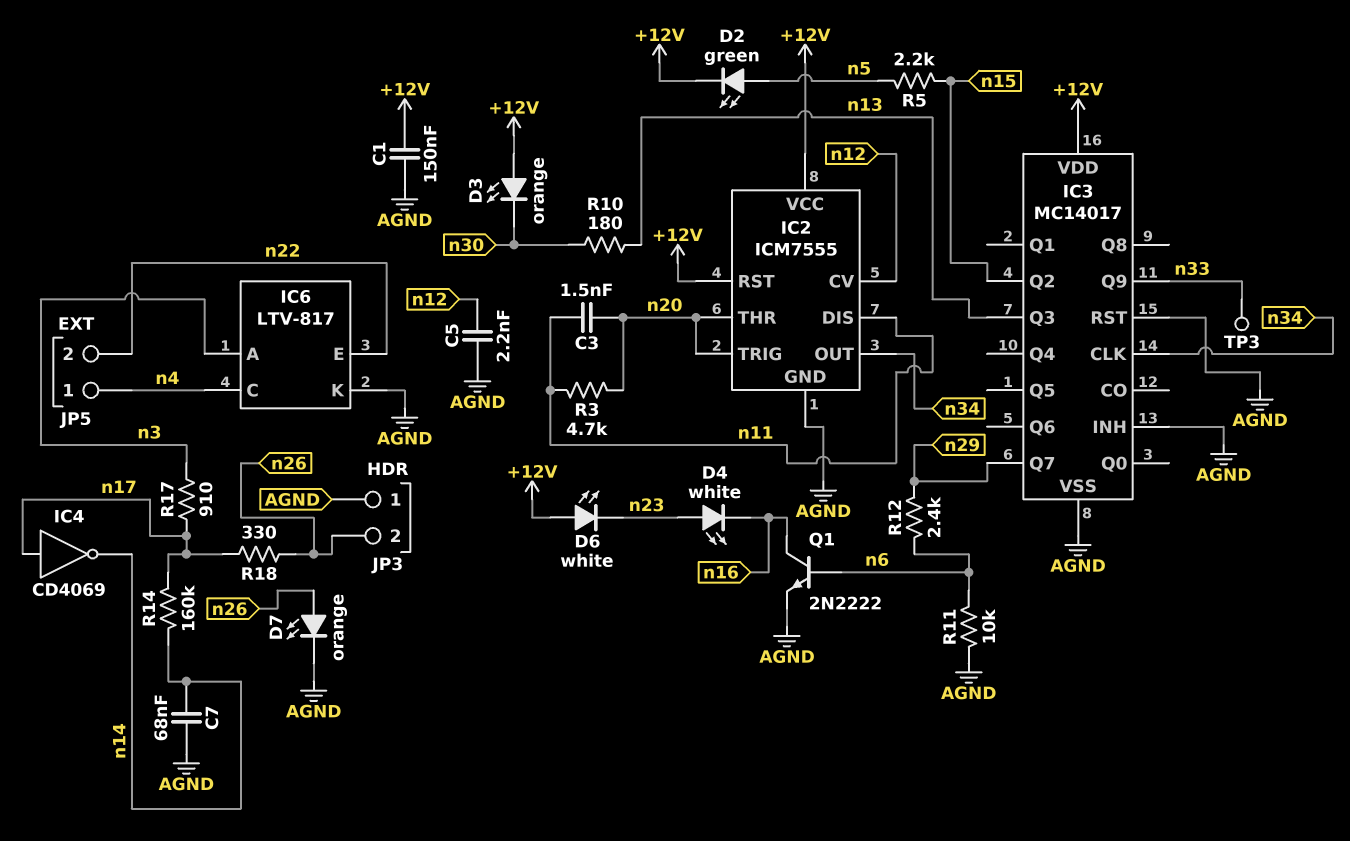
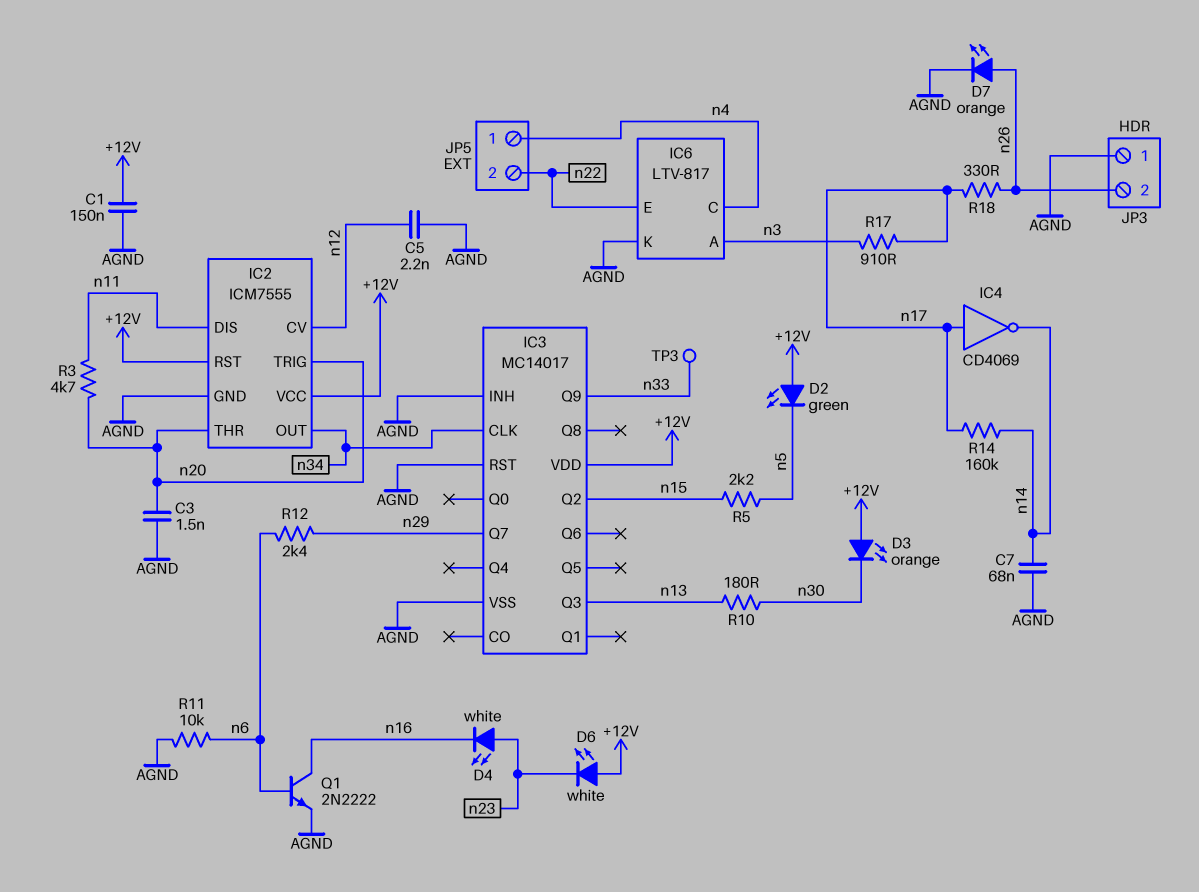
C3: 1.5nF (n11, n20) -> 1.5nF (AGND, n20)
D2: LED green (A n5, K +12V) -> LED green (A +12V, K n5)

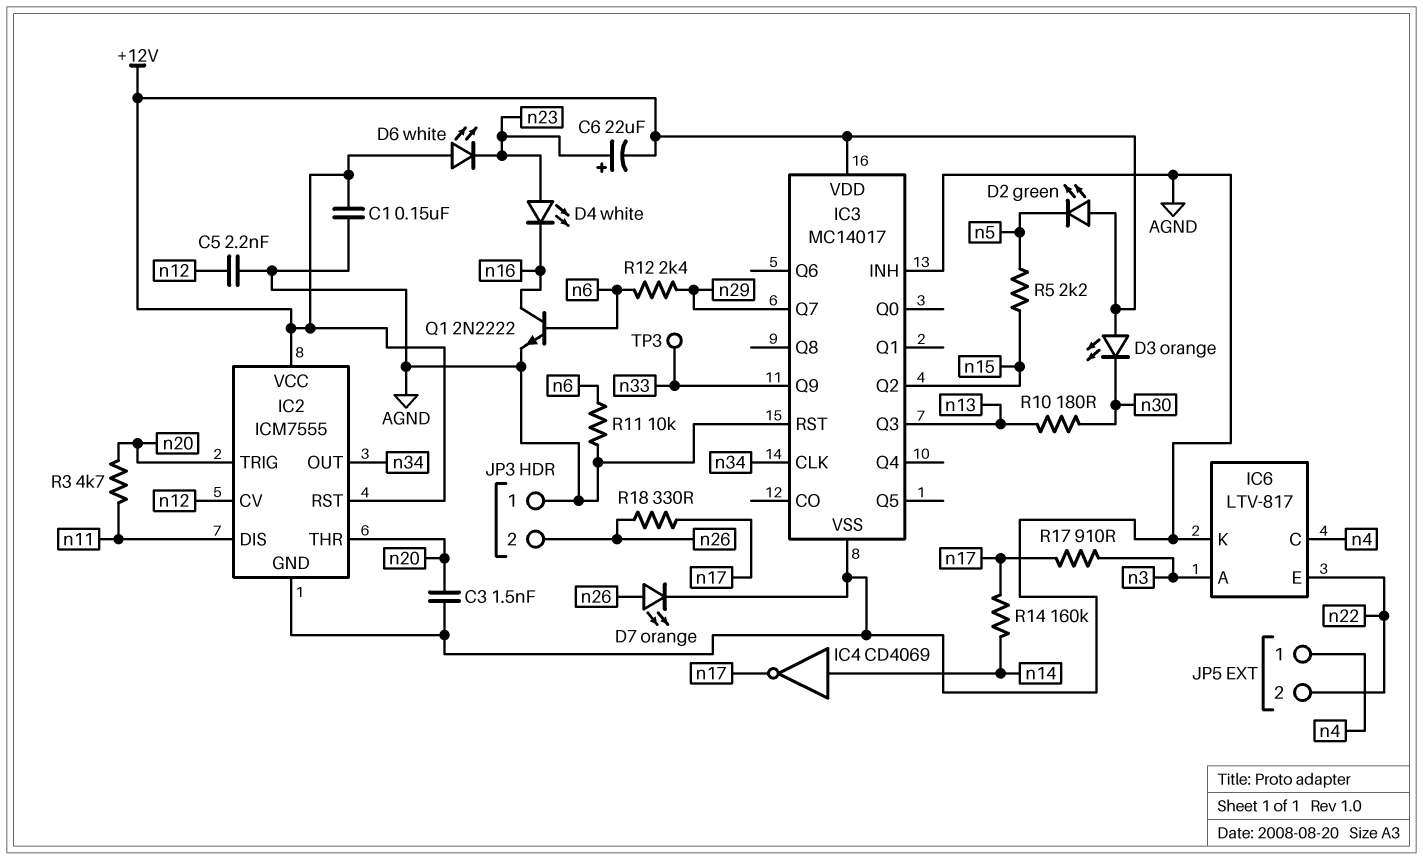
C6: none -> 22uF (plus n23, minus +12V)
C7: 68nF (AGND, n14) -> none
IC4: NOT CD4069 (in n17, out n14) -> NOT CD4069 (in n14, out n17)

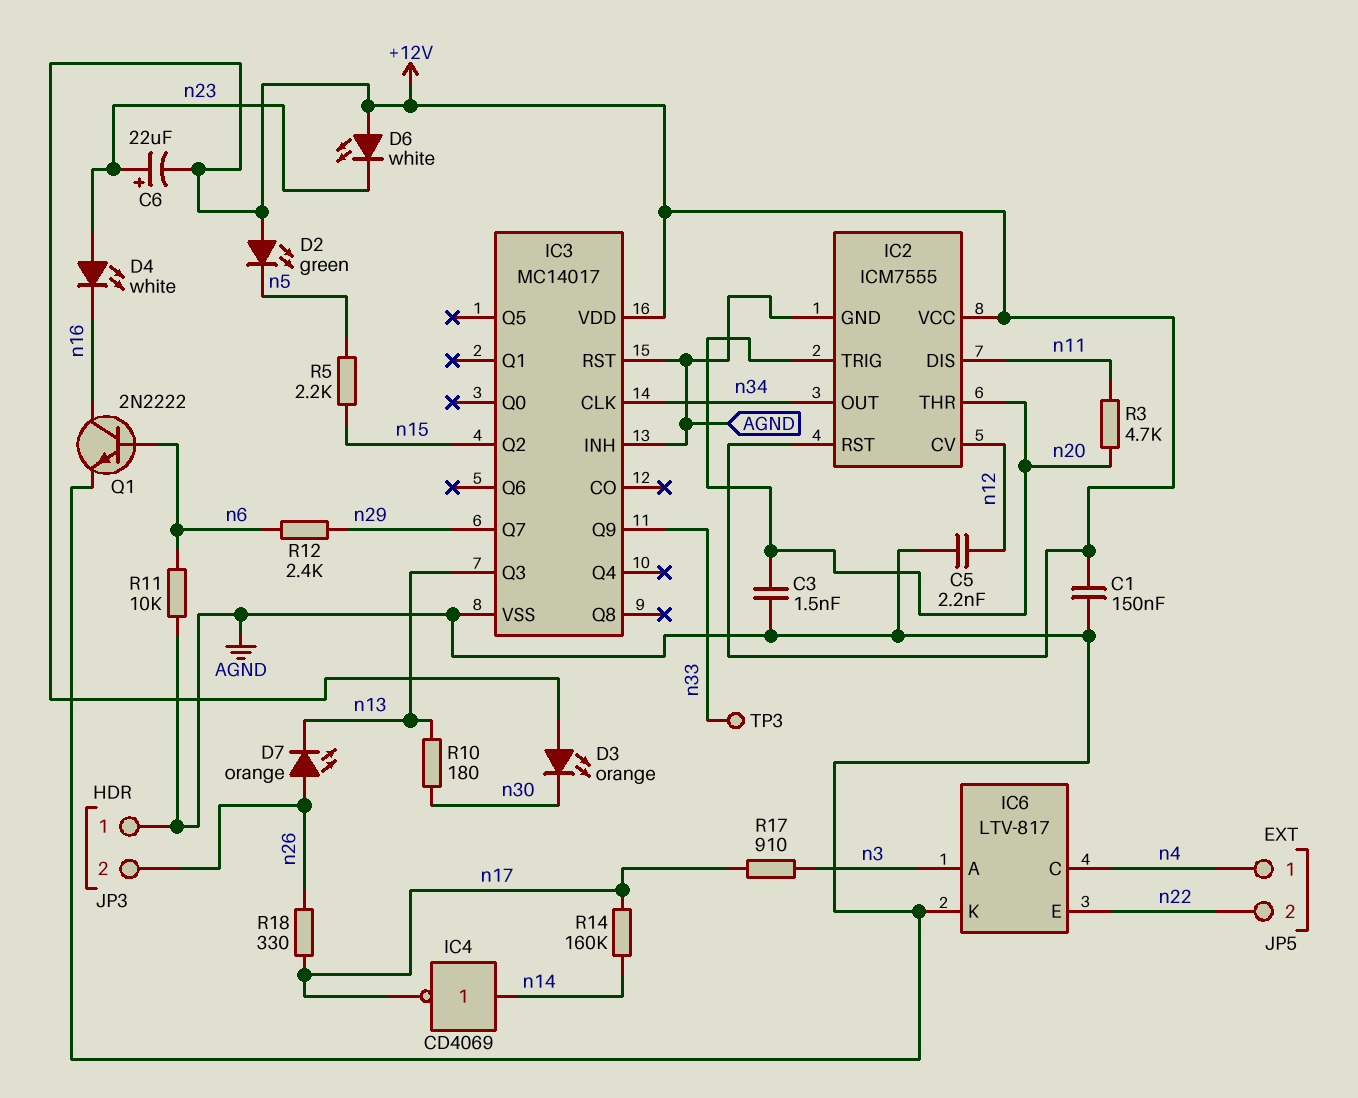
D7: LED orange (A n26, K AGND) -> LED orange (A n26, K n13)

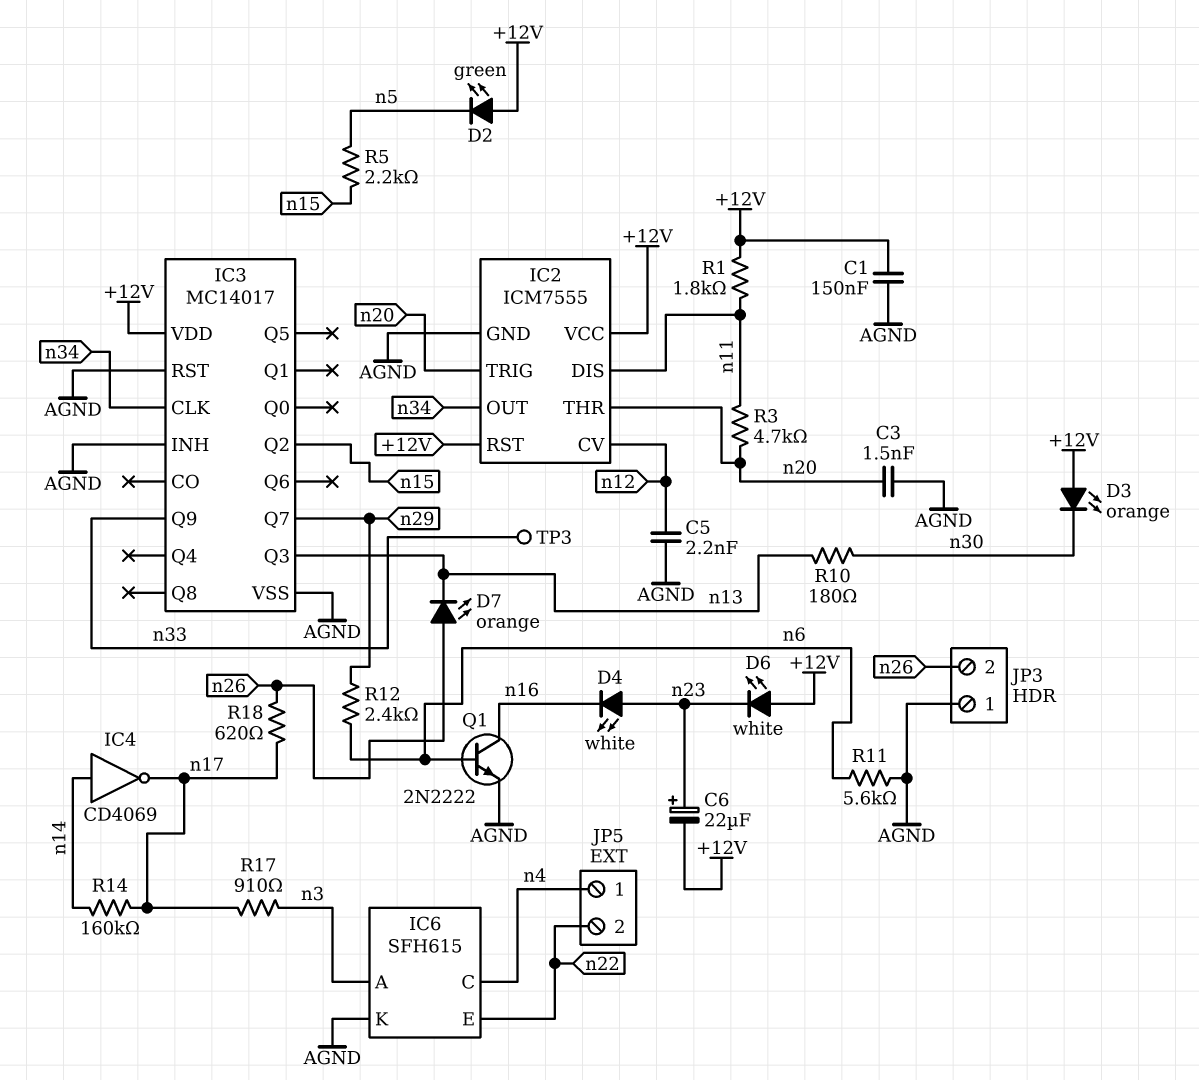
IC6: LTV-817 -> SFH615
R1: none -> 1.8k (+12V, n11)
R11: 10k (AGND, n6) -> 5.6k (AGND, n6)
R18: 330 (n17, n26) -> 620 (n17, n26)

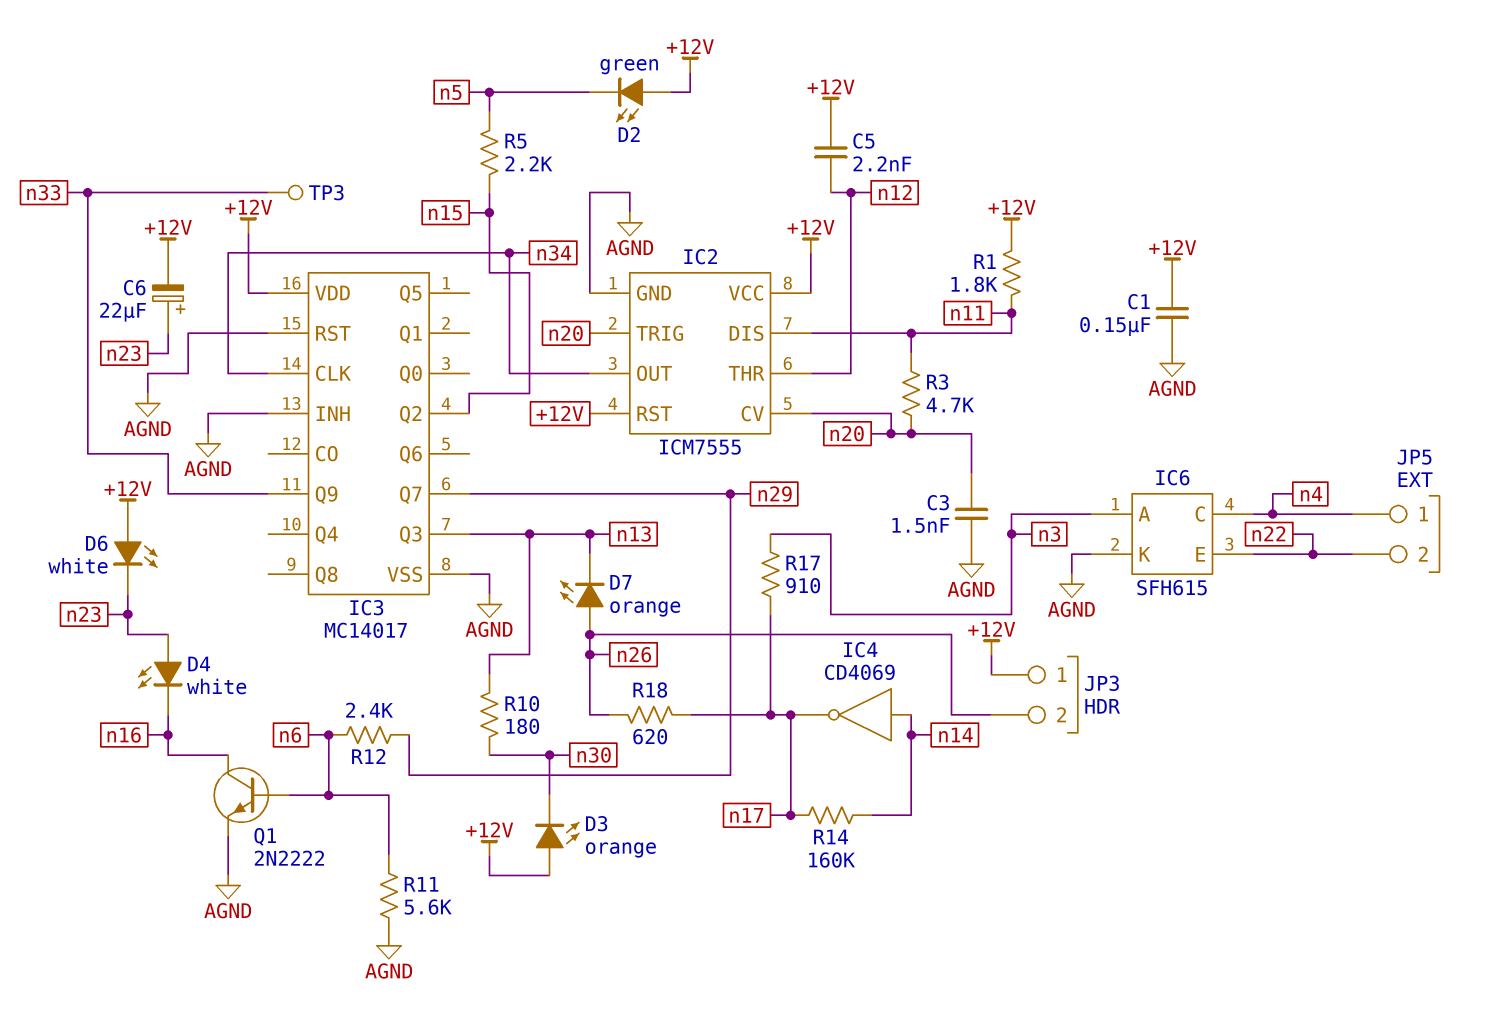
C5: 2.2nF (AGND, n12) -> 2.2nF (+12V, n12)
IC2 pin CV: n12 -> n20
IC2 pin THR: n20 -> n12
JP3 pin 1: AGND -> +12V

